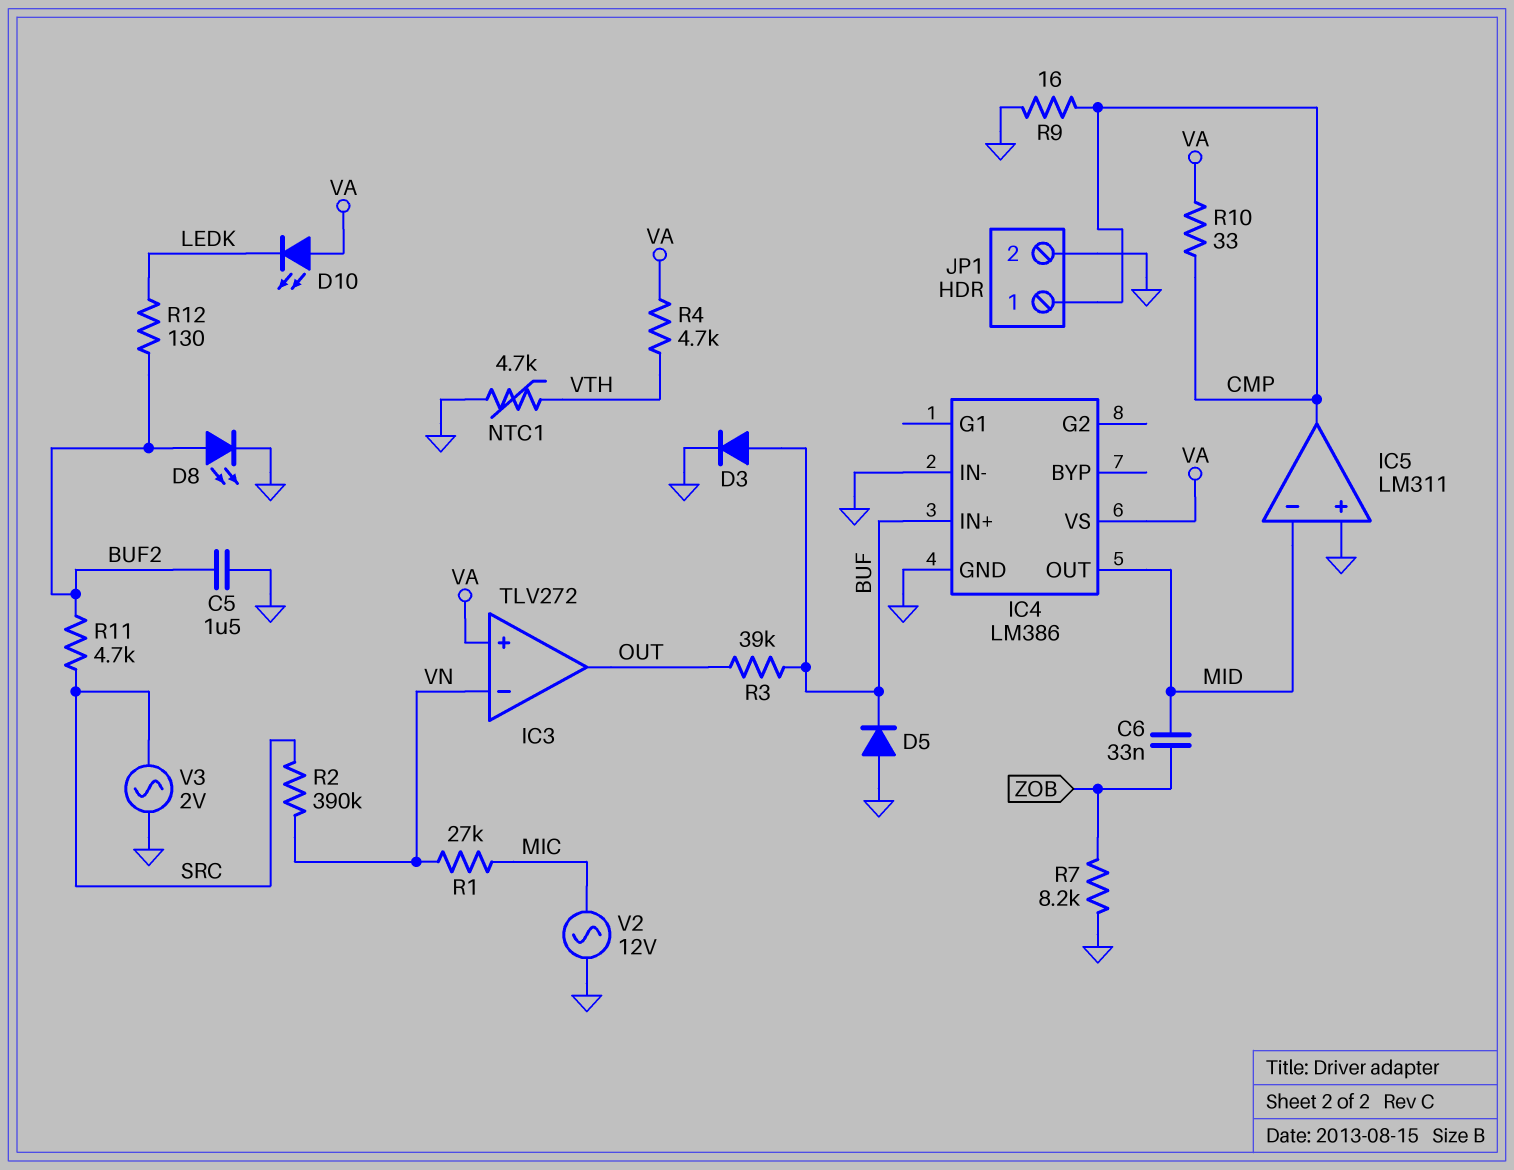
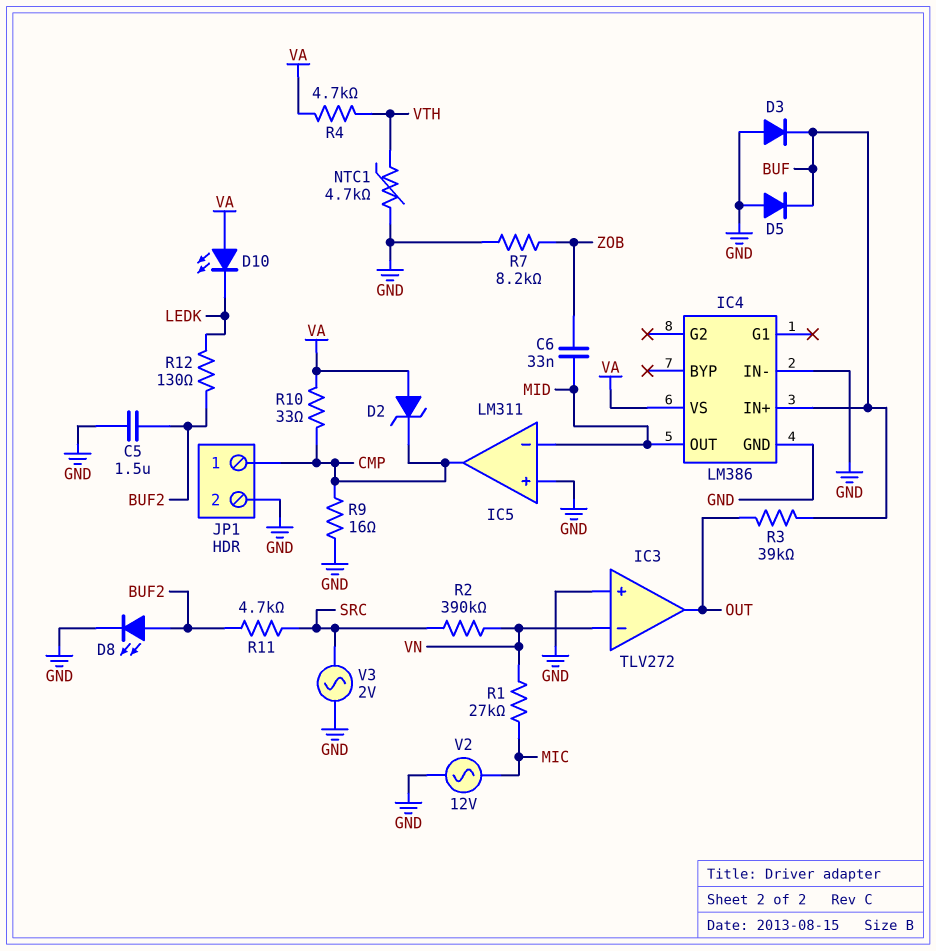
D2: none -> zener (A VA, K CMP)
D3: diode (A BUF, K GND) -> diode (A GND, K BUF)
IC3 pin in+: VA -> GND

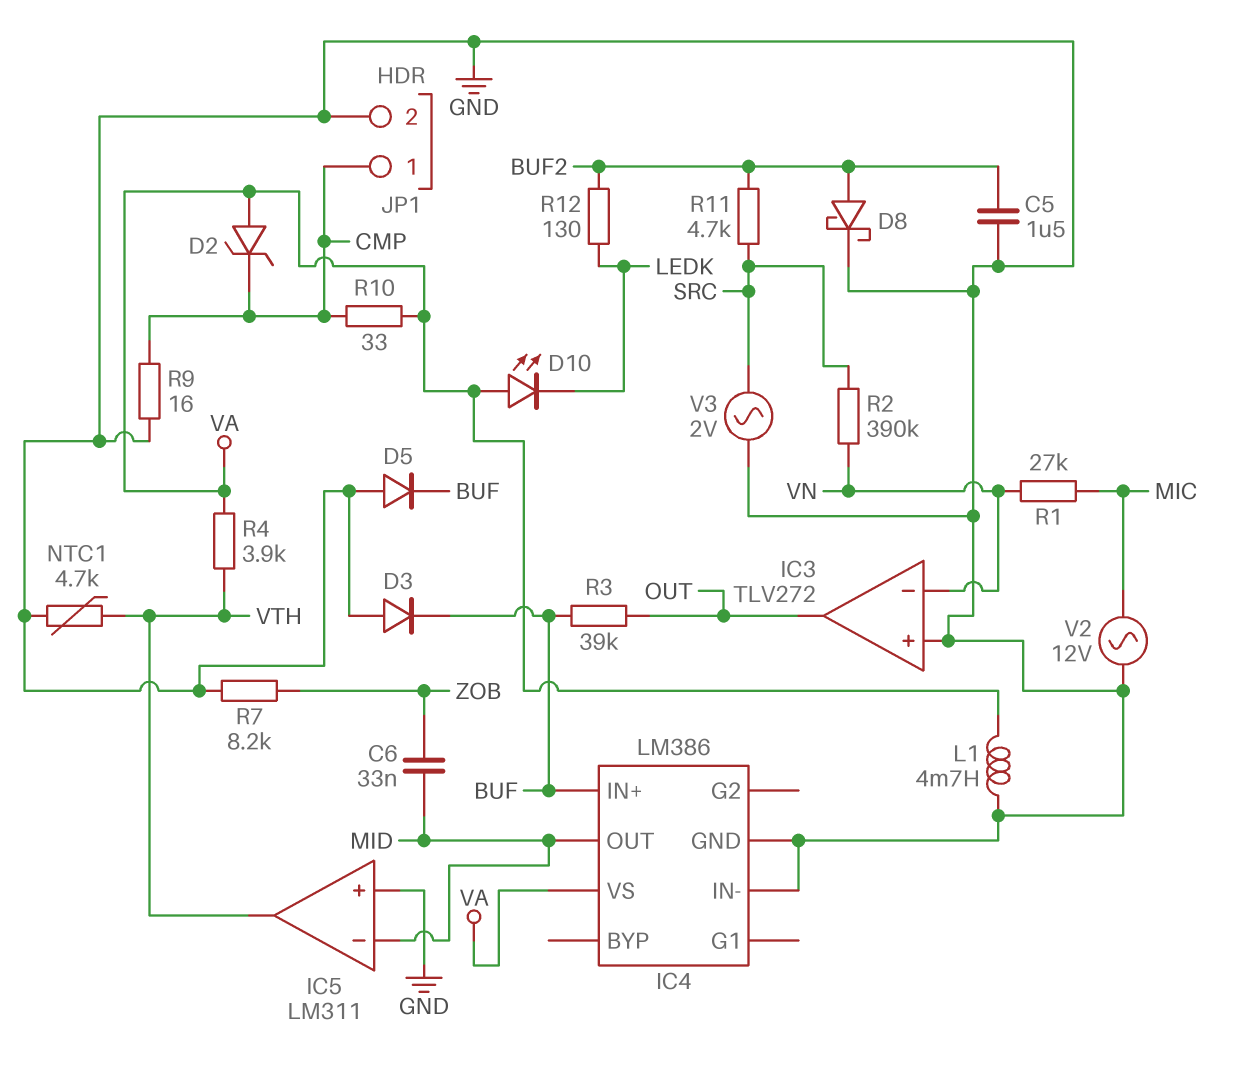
D8: LED (A BUF2, K GND) -> schottky (A BUF2, K GND)
IC5 pin out: CMP -> VTH
L1: none -> 4.7mH (GND, VA)
R4: 4.7k (VA, VTH) -> 3.9k (VA, VTH)

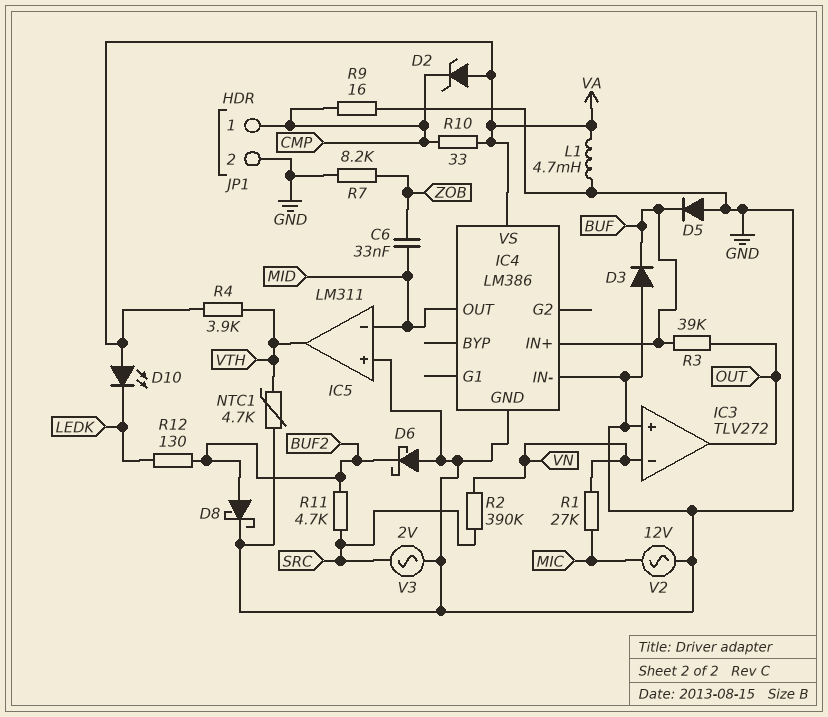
C5: 1.5uF (BUF2, GND) -> none
D6: none -> schottky (A GND, K BUF2)

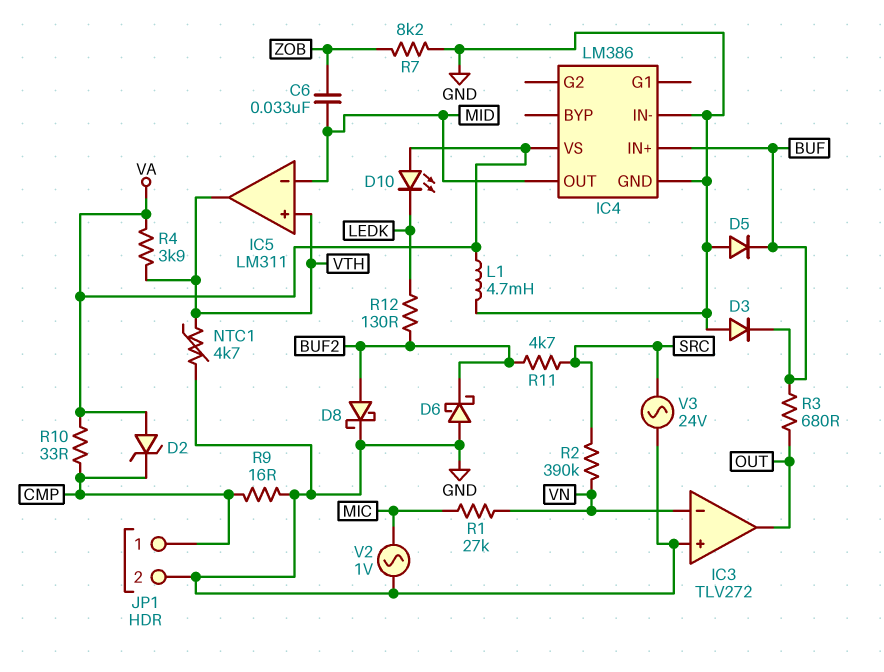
IC5 pin in+: GND -> VTH
R3: 39k (BUF, OUT) -> 680 (BUF, OUT)
V2: AC 12V (GND, MIC) -> AC 1V (GND, MIC)
V3: AC 2V (GND, SRC) -> AC 24V (GND, SRC)

